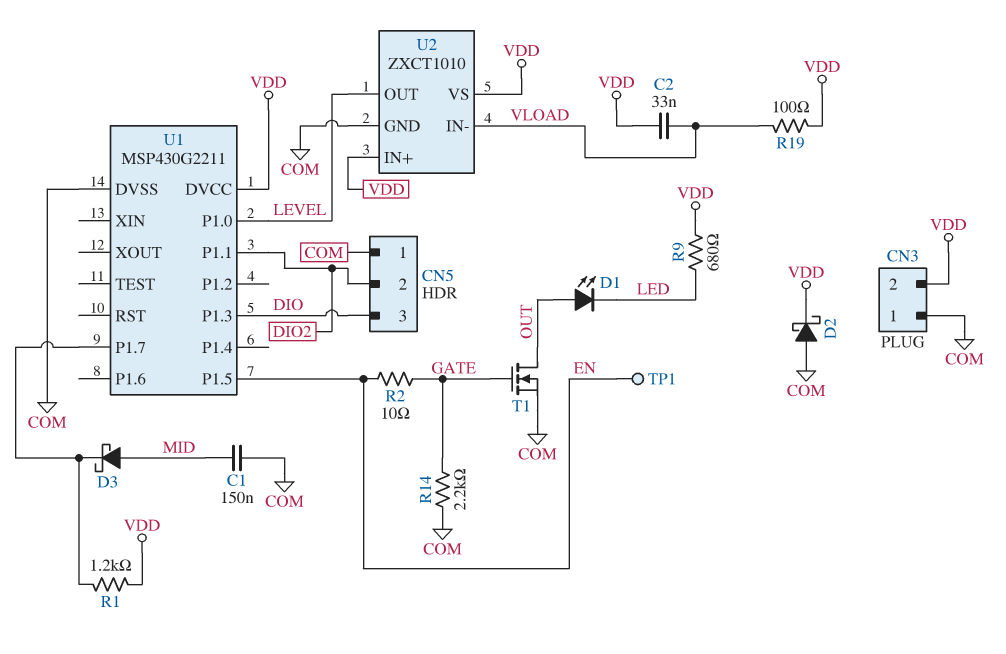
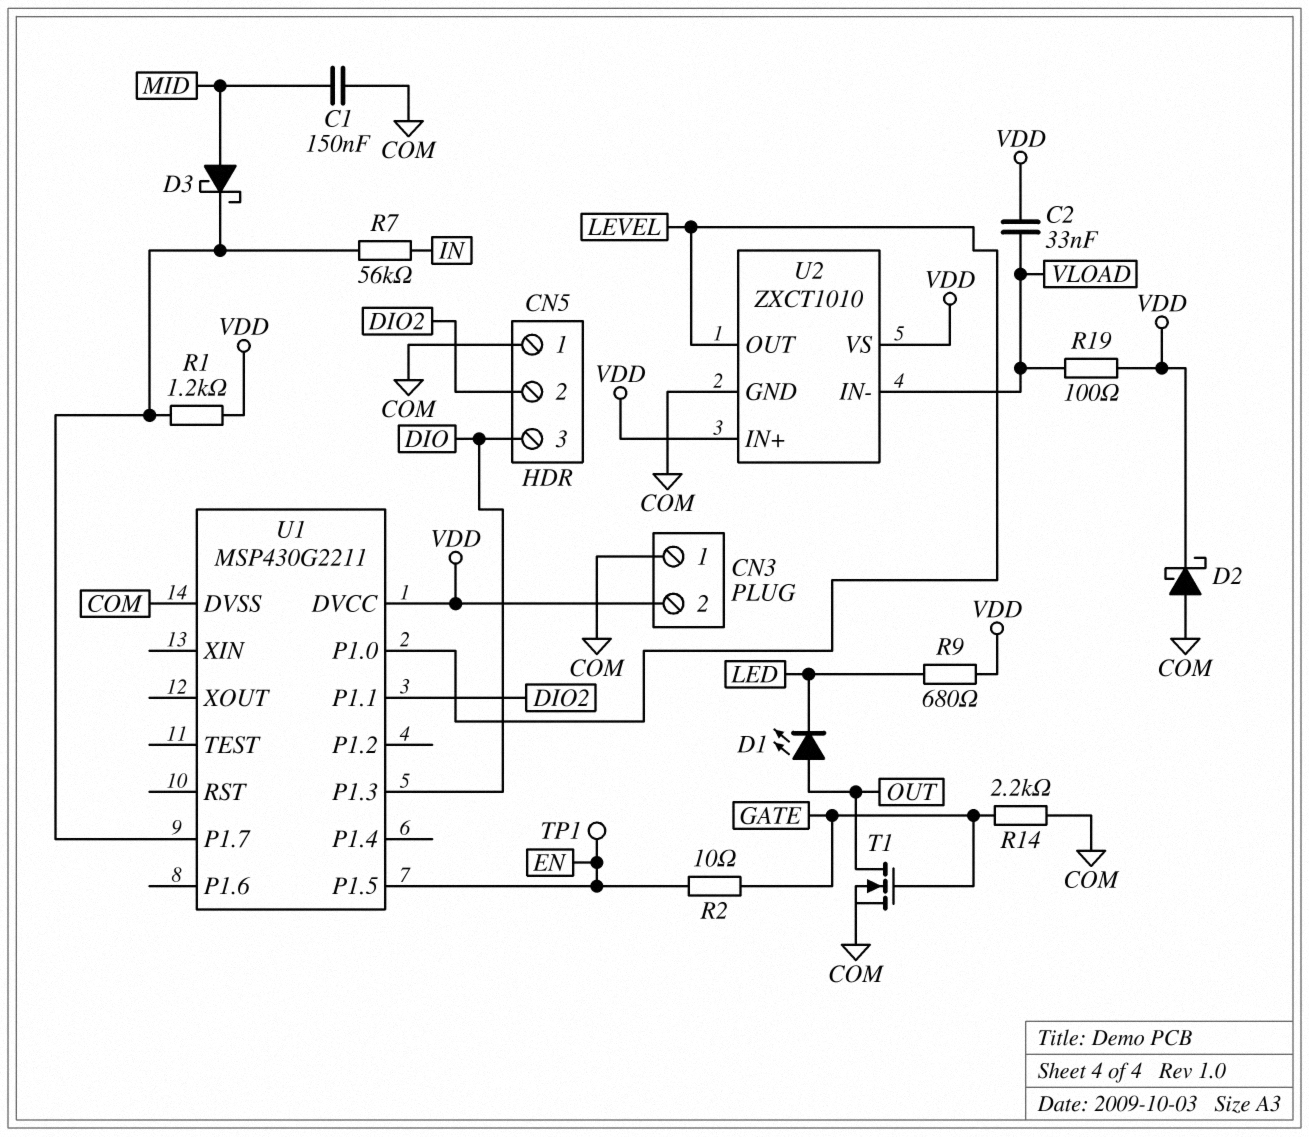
R7: none -> 56k (IN, U1/P1.7)

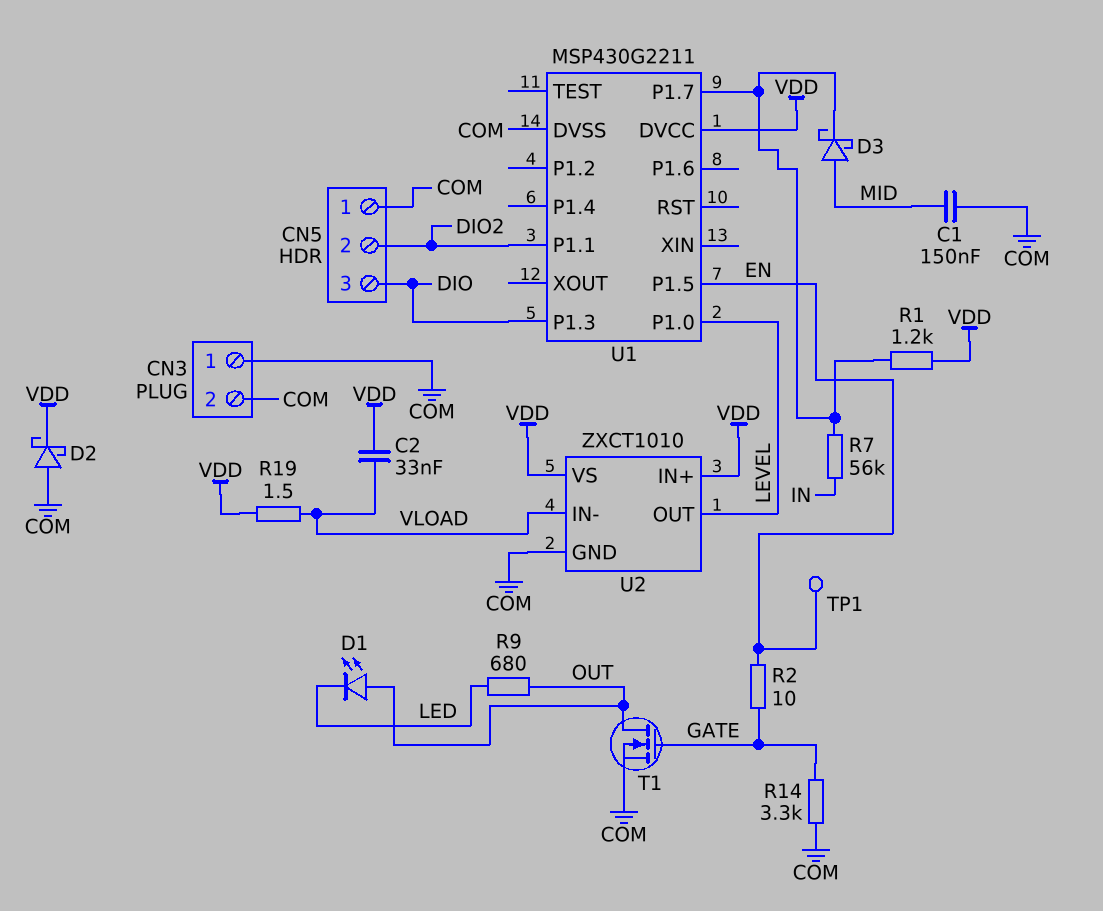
CN3 pin 2: VDD -> COM
R9: 680 (LED, VDD) -> 680 (LED, OUT)
R14: 2.2k (COM, GATE) -> 3.3k (COM, GATE)
R19: 100 (VDD, VLOAD) -> 1.5 (VDD, VLOAD)

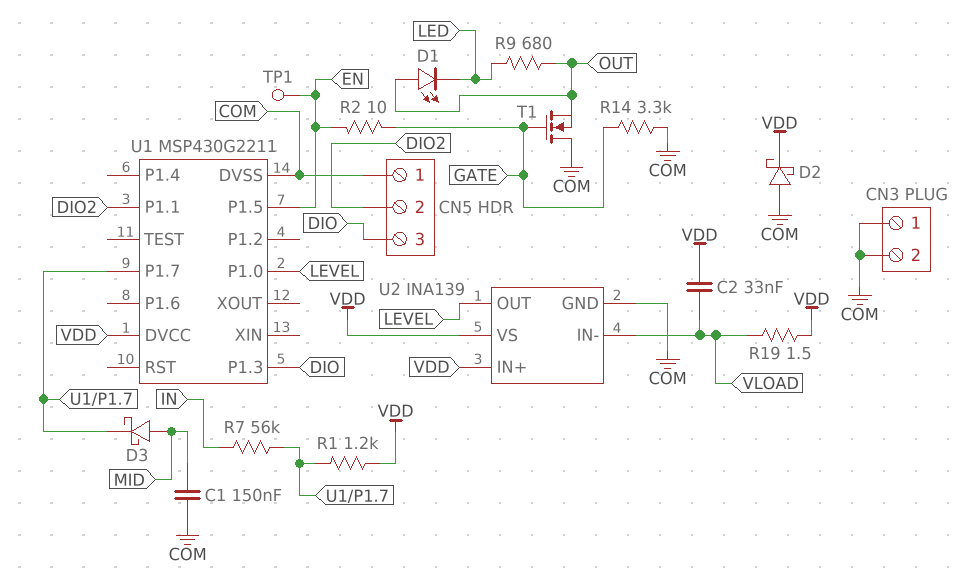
T1: NMOS (G GATE, D OUT, S COM) -> NMOS (G GATE, D COM, S OUT)
U2: ZXCT1010 -> INA139

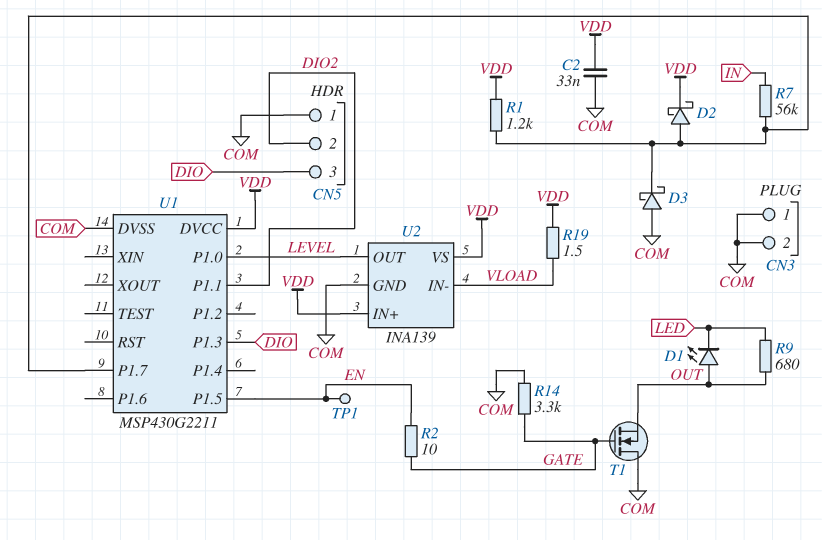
C1: 150nF (COM, MID) -> none
C2: 33nF (VDD, VLOAD) -> 33nF (COM, VDD)
D2: schottky (A COM, K VDD) -> schottky (A U1/P1.7, K VDD)
D3: schottky (A MID, K U1/P1.7) -> schottky (A COM, K U1/P1.7)

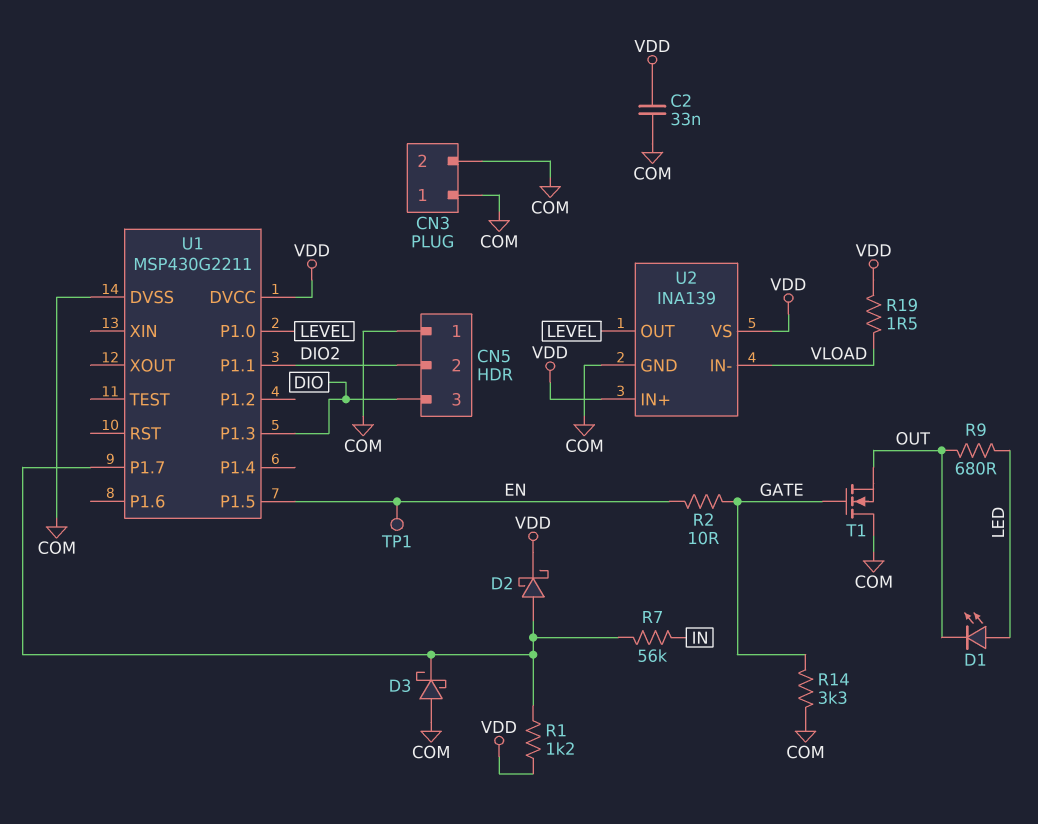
D1: LED (A OUT, K LED) -> LED (A LED, K OUT)

